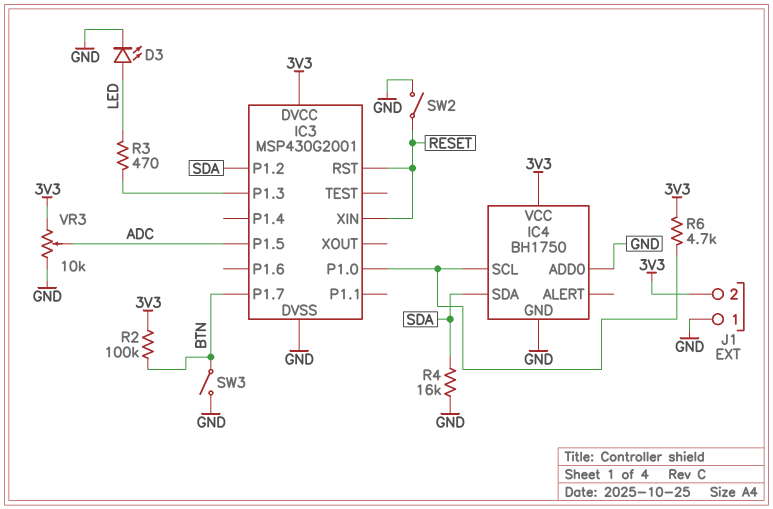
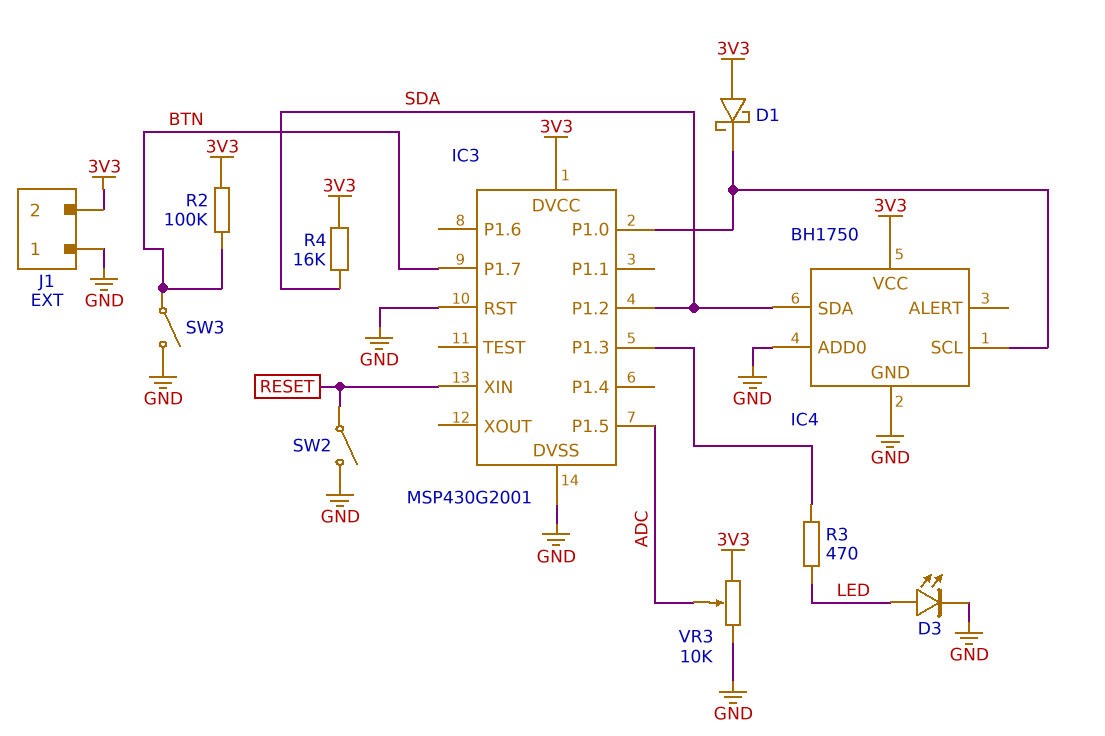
D1: none -> schottky (A 3V3, K IC3/P1.0)
IC3 pin RST: RESET -> GND
R4: 16k (GND, SDA) -> 16k (3V3, SDA)
R6: 4.7k (3V3, IC3/P1.0) -> none

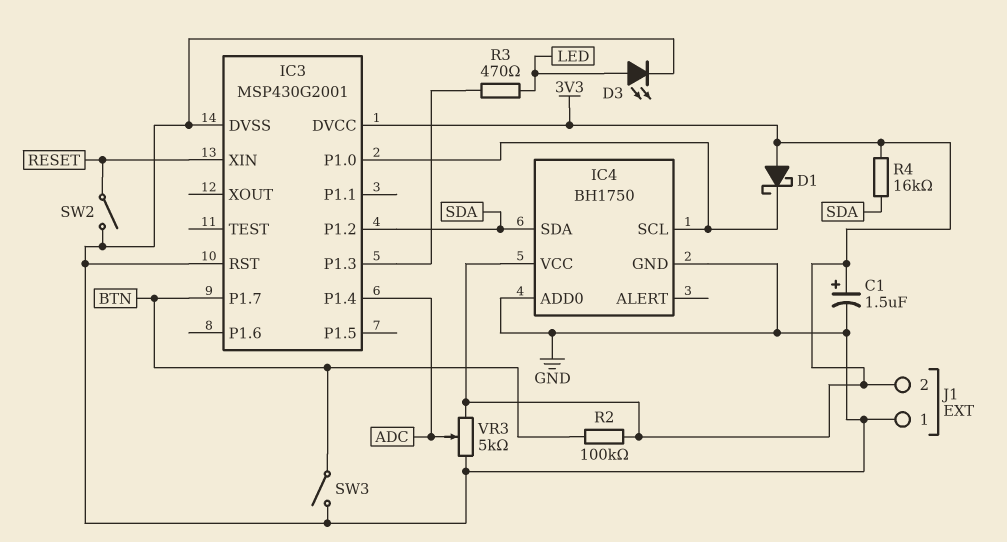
C1: none -> 1.5uF (plus 3V3, minus GND)
IC3 pin P1.4: none -> ADC
IC3 pin P1.5: ADC -> none
VR3: 10k (3V3, GND, wiper ADC) -> 5k (3V3, GND, wiper ADC)

